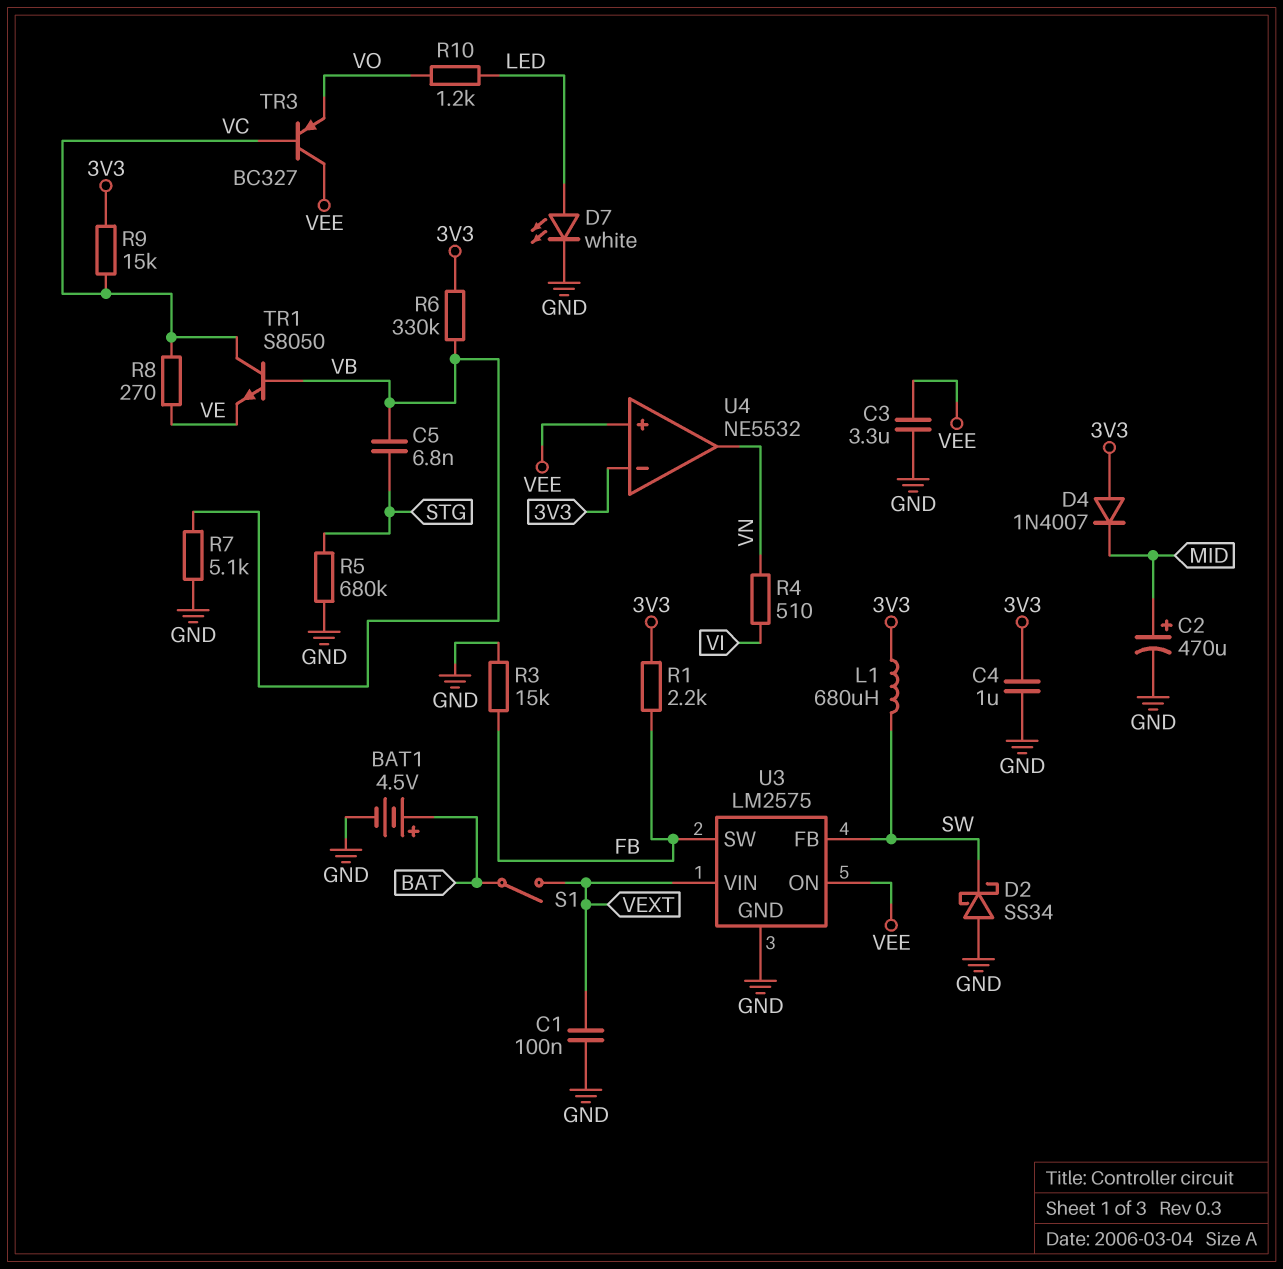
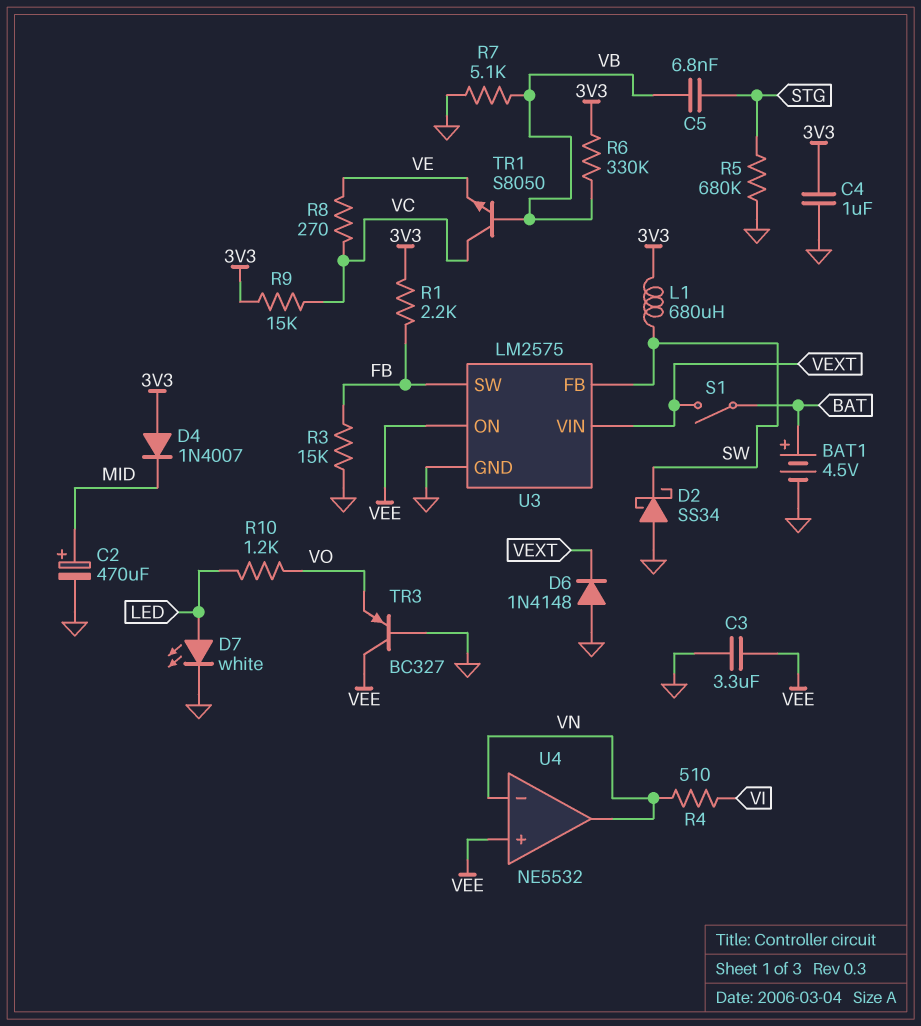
C1: 100nF (GND, VEXT) -> none
D6: none -> diode 1N4148 (A GND, K VEXT)
TR3: PNP BC327 (B VC, C VEE, E VO) -> PNP BC327 (B GND, C VEE, E VO)
U4 pin in-: 3V3 -> VN

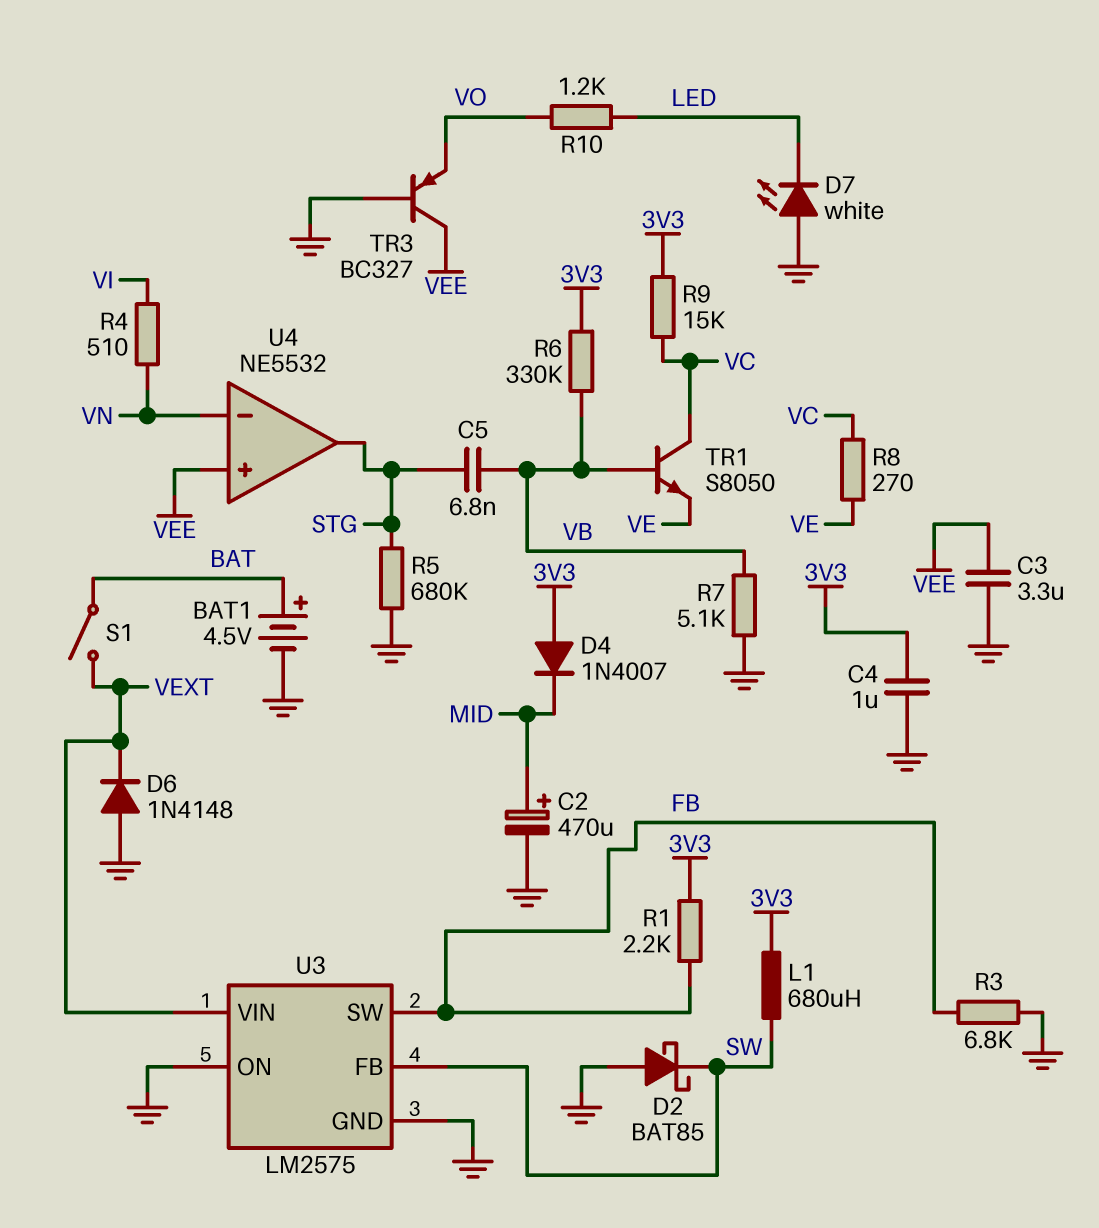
D2: schottky SS34 (A GND, K SW) -> schottky BAT85 (A GND, K SW)
D7: LED white (A LED, K GND) -> LED white (A GND, K LED)
R3: 15k (FB, GND) -> 6.8k (FB, GND)
U3 pin ON: VEE -> GND
U4 pin out: VN -> STG

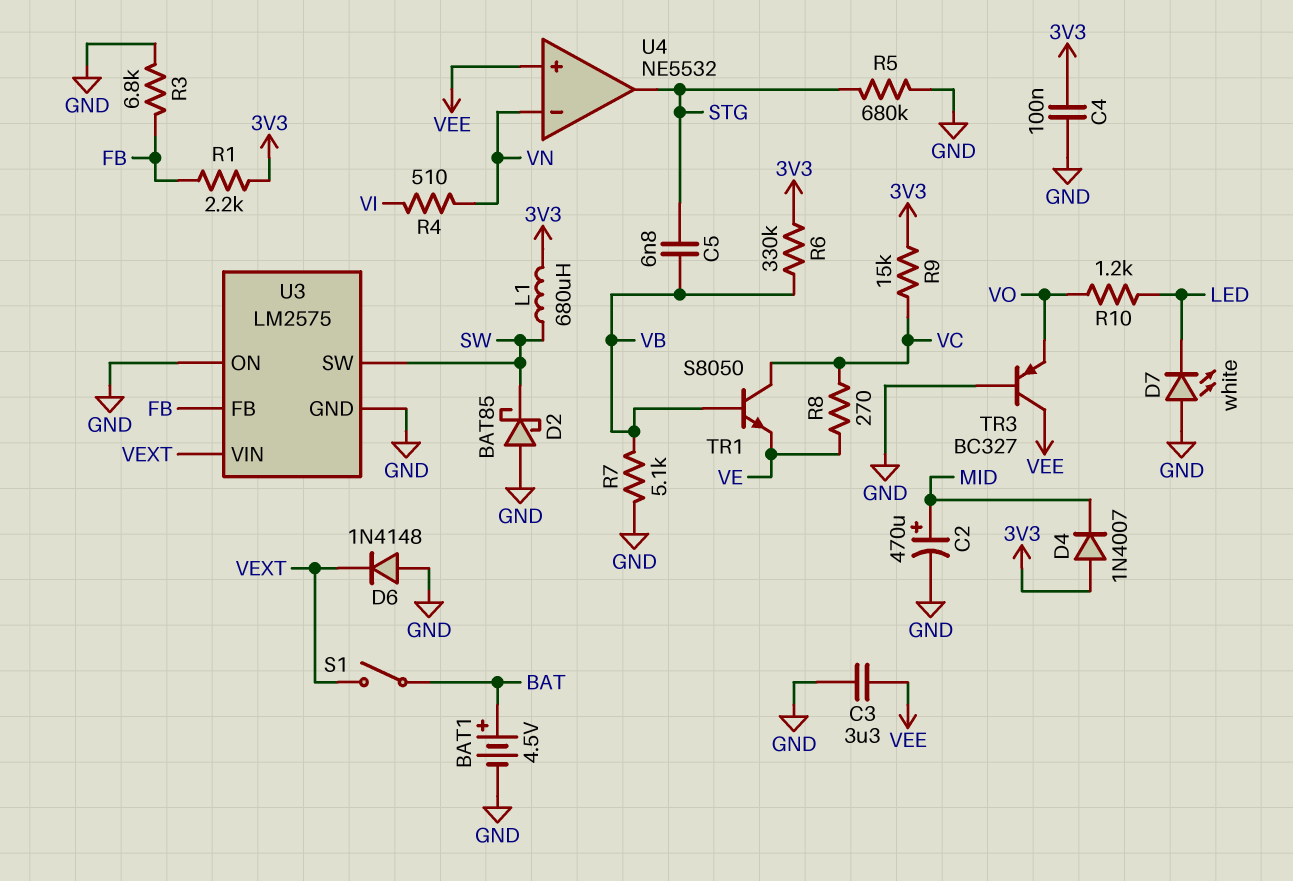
C4: 1uF (3V3, GND) -> 100nF (3V3, GND)
U3 pin FB: SW -> FB
U3 pin SW: FB -> SW

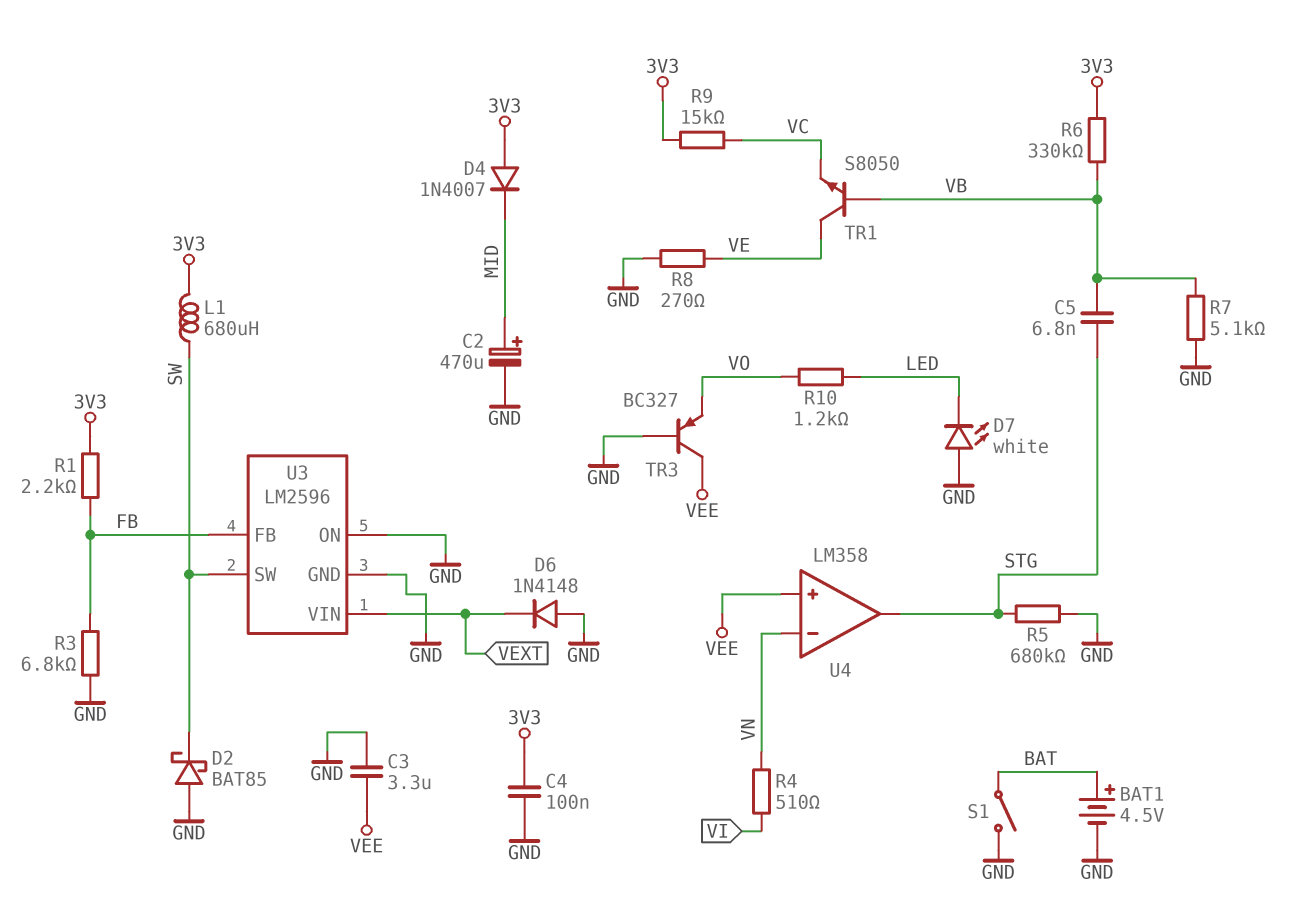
R8: 270 (VC, VE) -> 270 (GND, VE)
S1: switch (BAT, VEXT) -> switch (BAT, GND)
TR1: NPN S8050 (B VB, C VC, E VE) -> NPN S8050 (B VB, C VE, E VC)
U3: LM2575 -> LM2596
U4: NE5532 -> LM358

